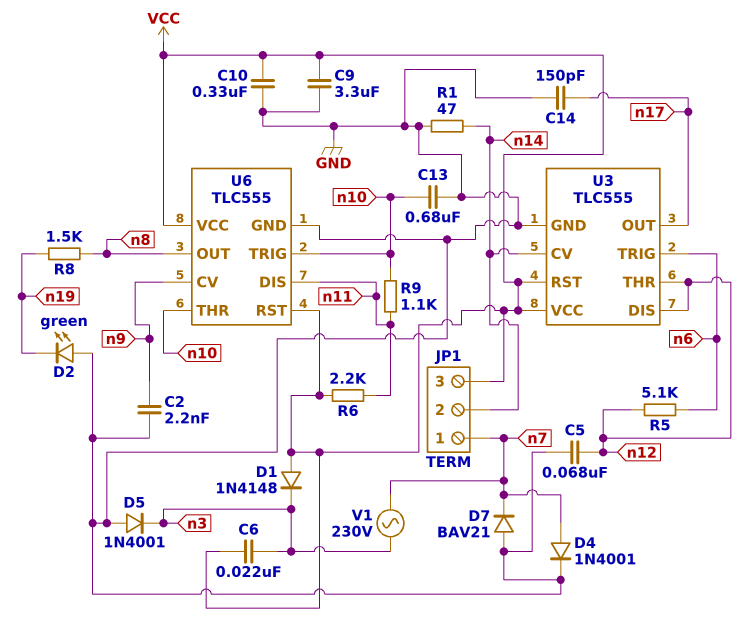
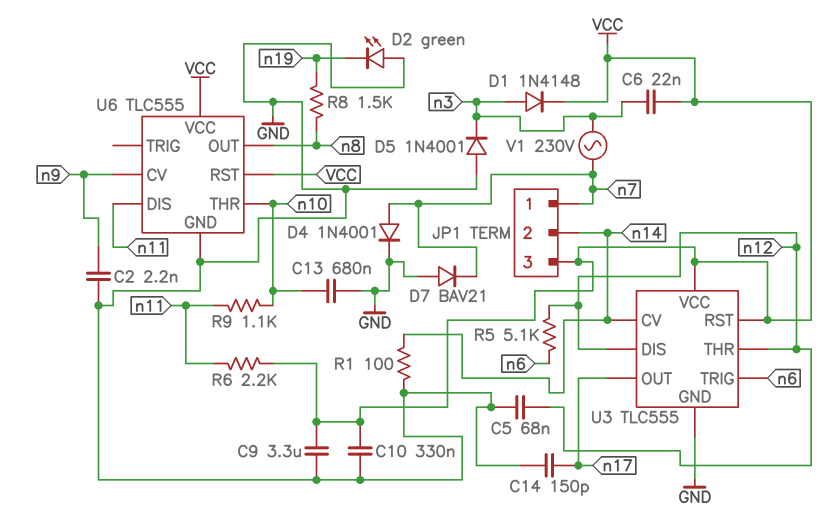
D1: diode 1N4148 (A VCC, K n3) -> diode 1N4148 (A n3, K VCC)
R1: 47 (GND, n14) -> 100 (GND, n14)
U6 pin TRIG: n10 -> none

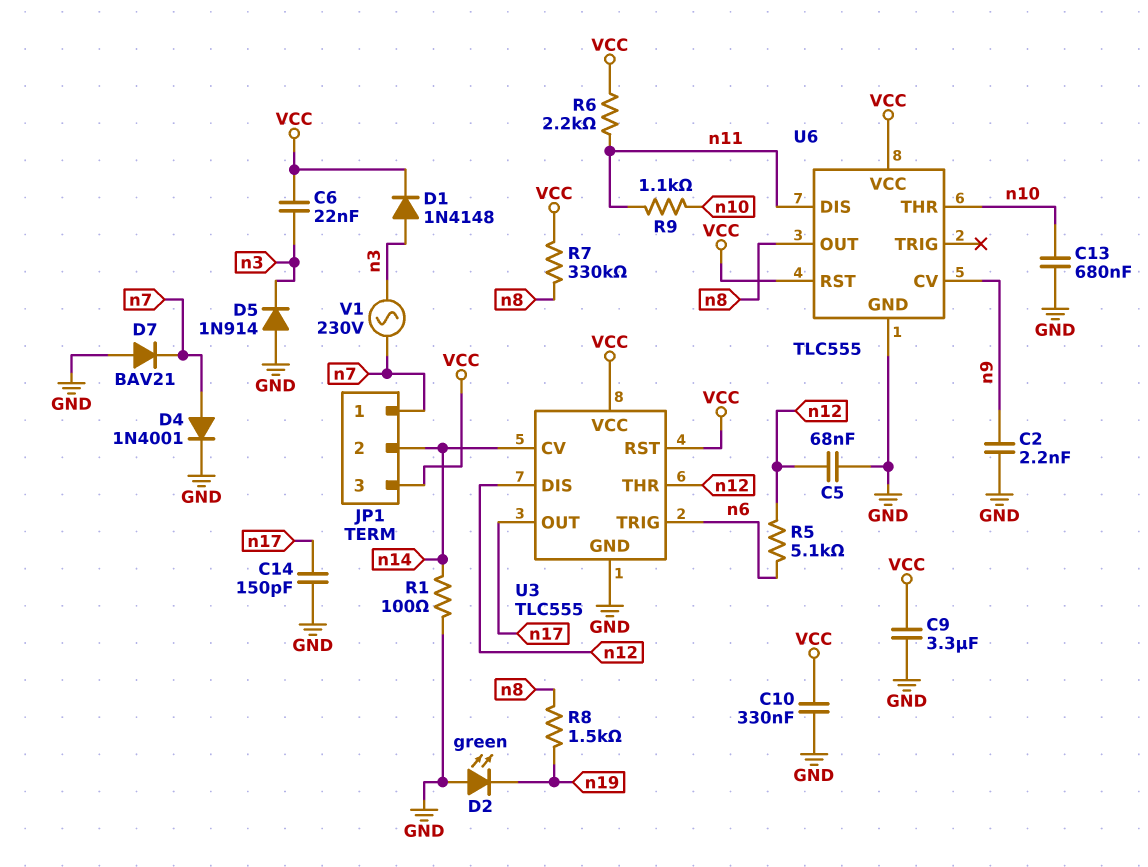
D5: diode 1N4001 (A GND, K n3) -> diode 1N914 (A GND, K n3)
R7: none -> 330k (VCC, n8)

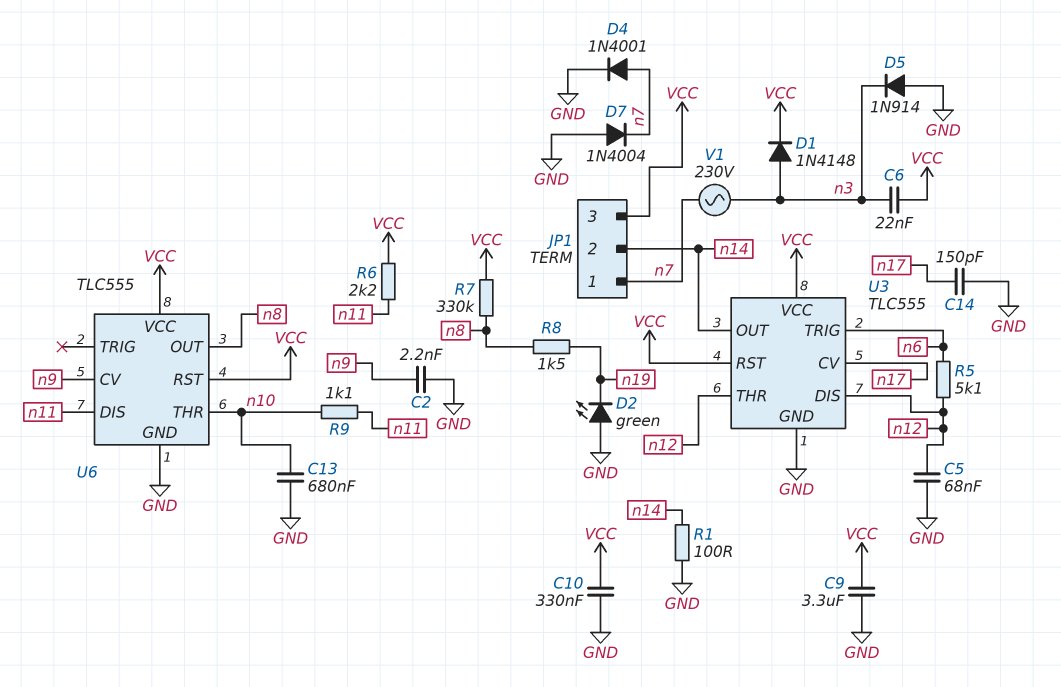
D7: diode BAV21 (A GND, K n7) -> diode 1N4004 (A GND, K n7)
U3 pin CV: n14 -> n17
U3 pin OUT: n17 -> n14

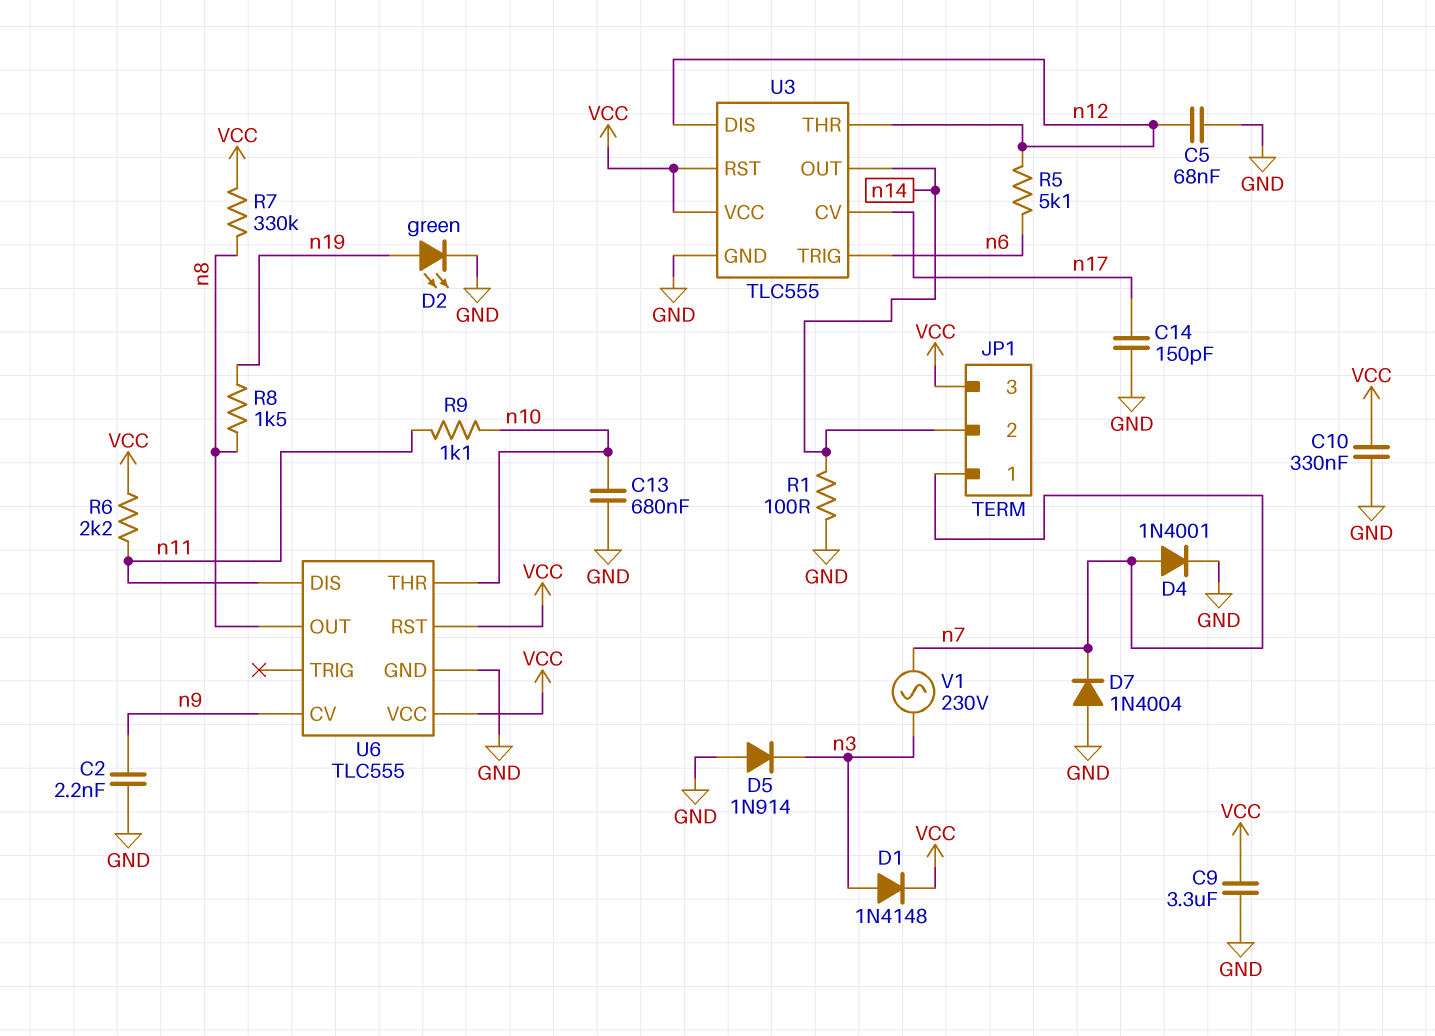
C6: 22nF (VCC, n3) -> none
D2: LED green (A GND, K n19) -> LED green (A n19, K GND)

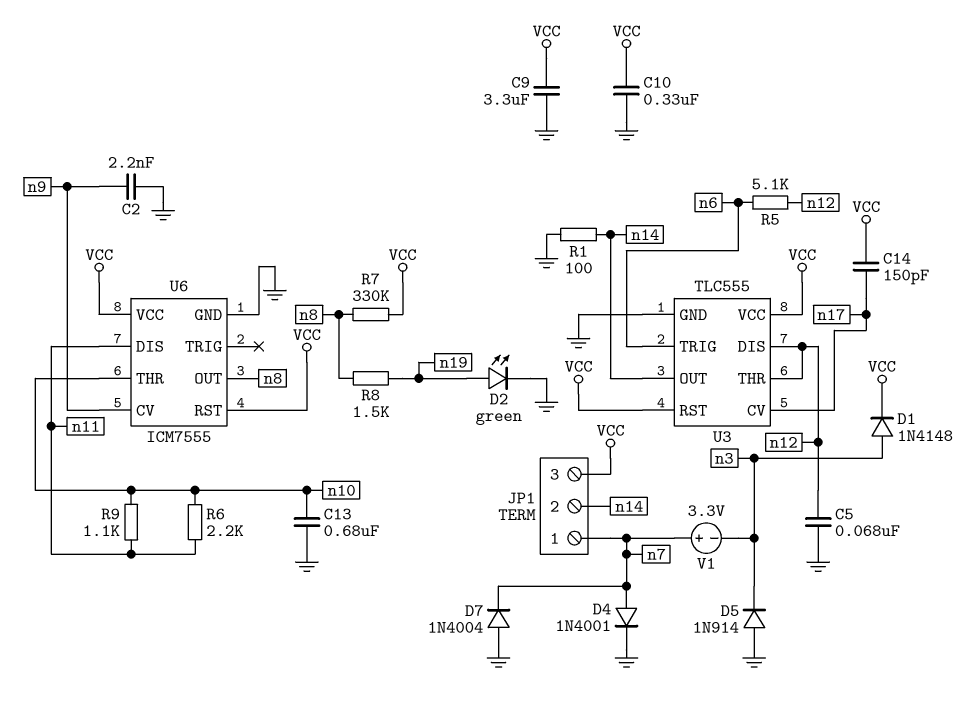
C14: 150pF (GND, n17) -> 150pF (VCC, n17)
R6: 2.2k (VCC, n11) -> 2.2k (n10, n11)
U6: TLC555 -> ICM7555
V1: AC 230V (n3, n7) -> 3.3V (plus n7, minus n3)

